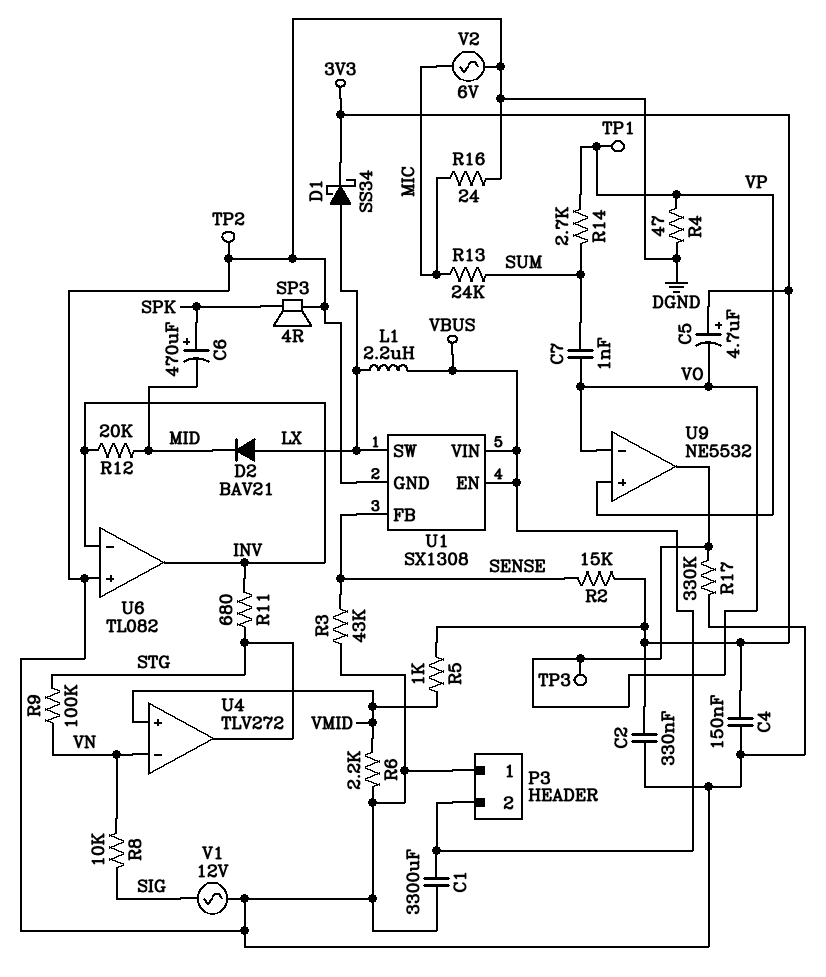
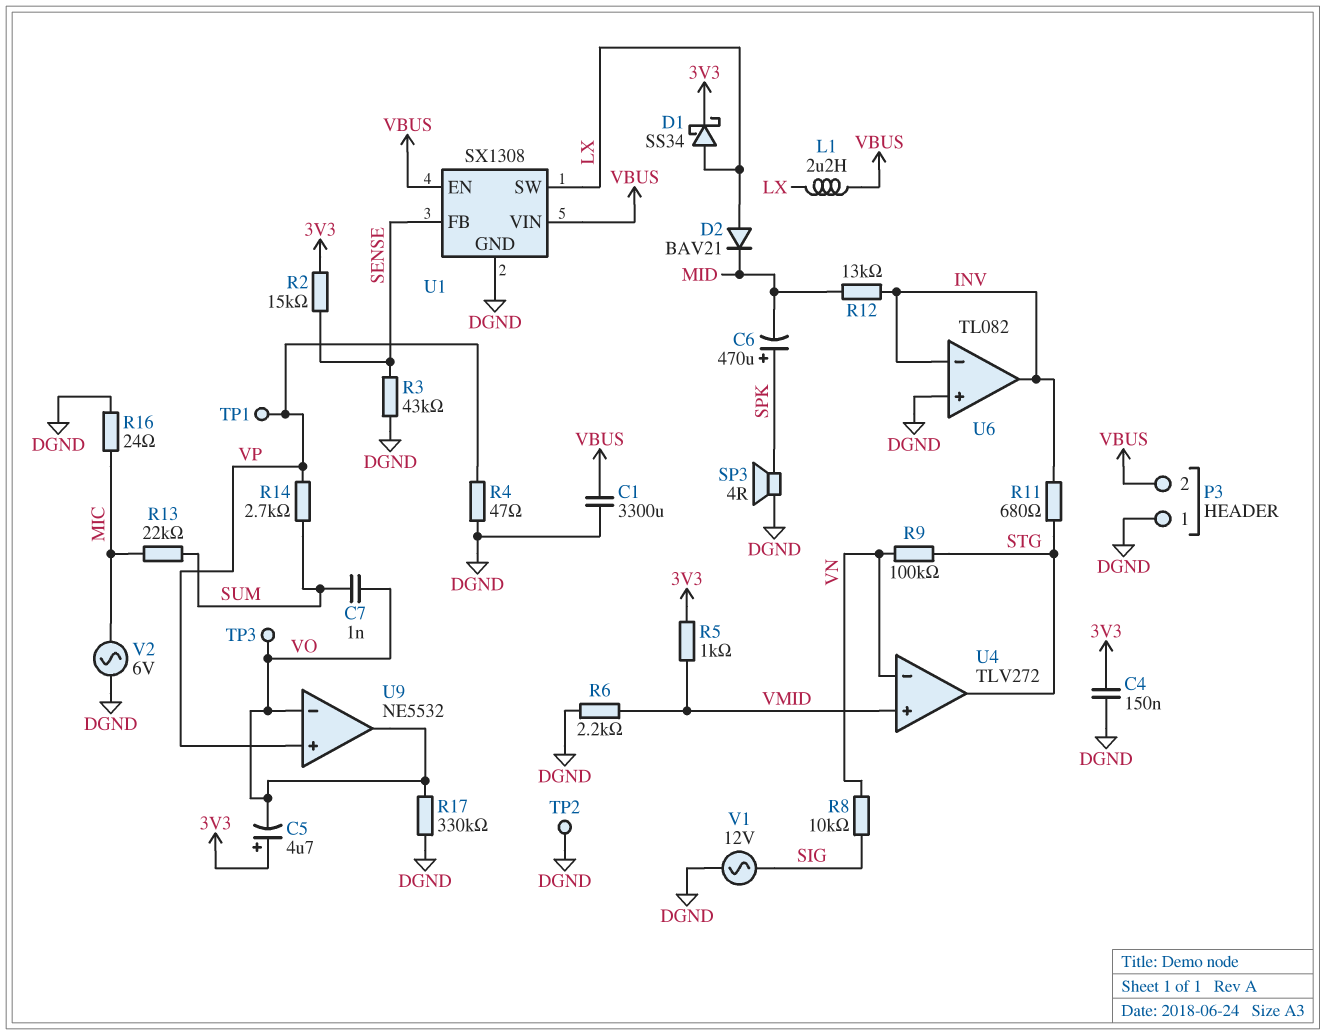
C2: 330nF (3V3, DGND) -> none
R12: 20k (INV, MID) -> 13k (INV, MID)
R13: 24k (MIC, SUM) -> 22k (MIC, SUM)

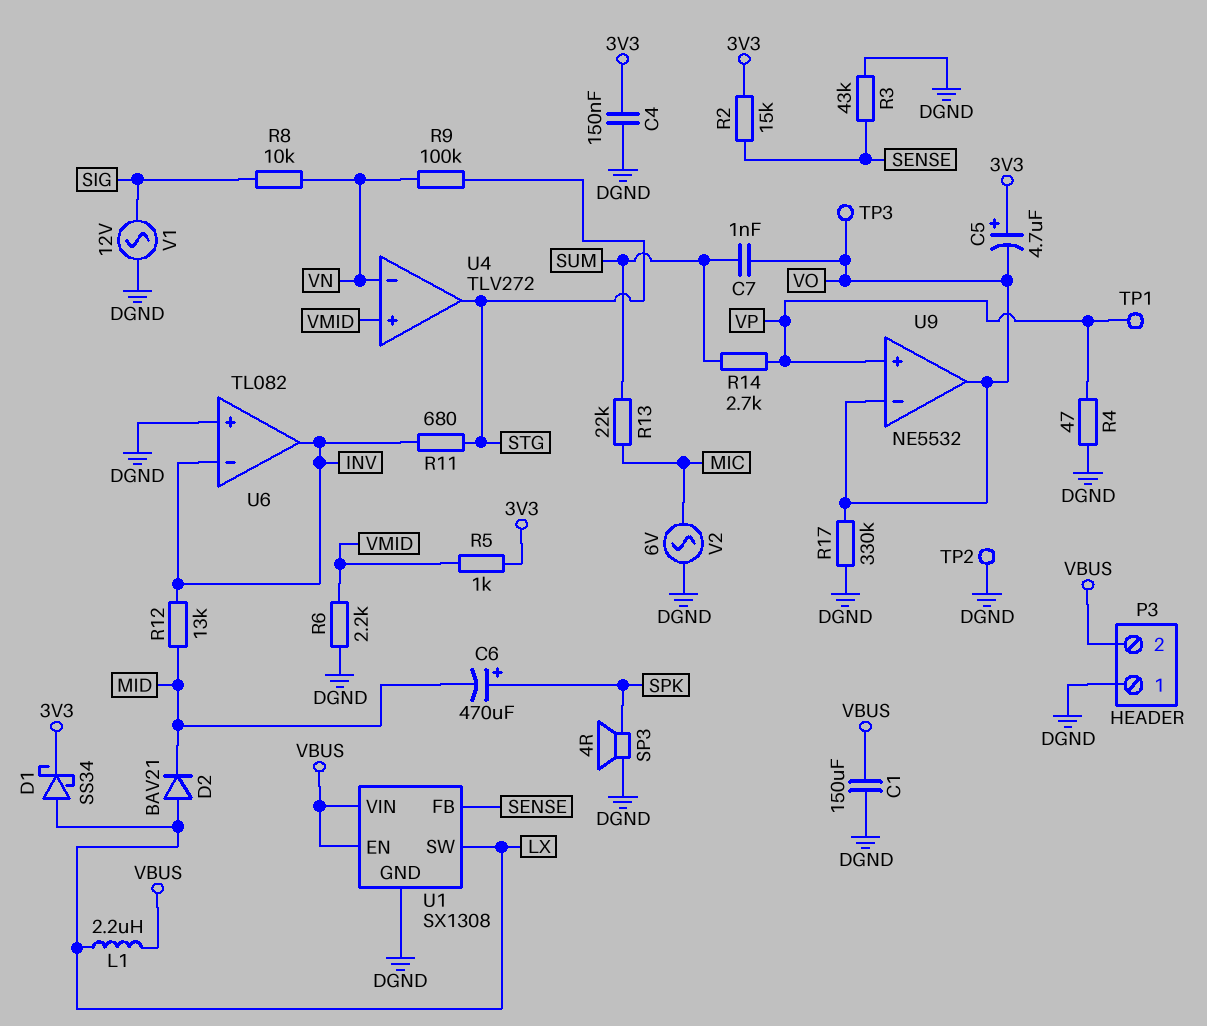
C1: 3300uF (DGND, VBUS) -> 150uF (DGND, VBUS)
R16: 24 (DGND, MIC) -> none

